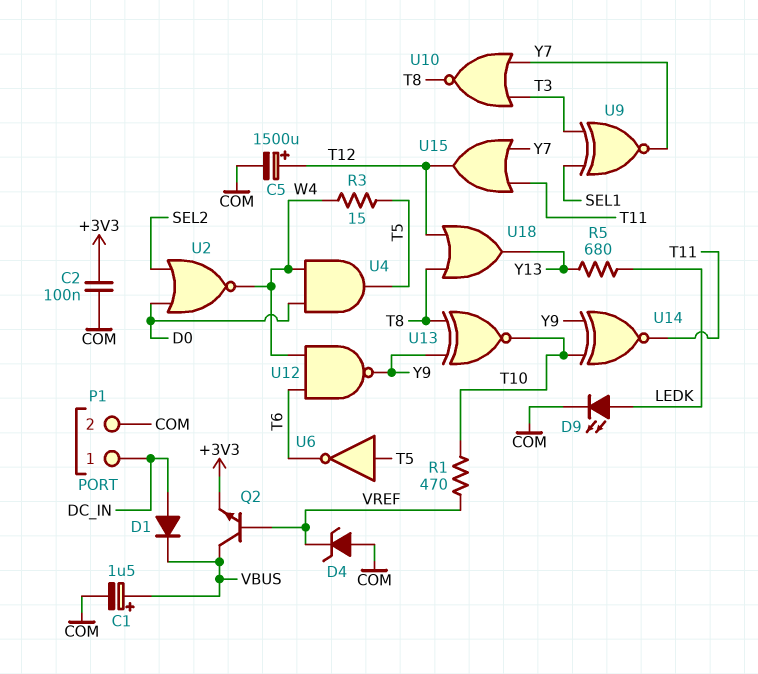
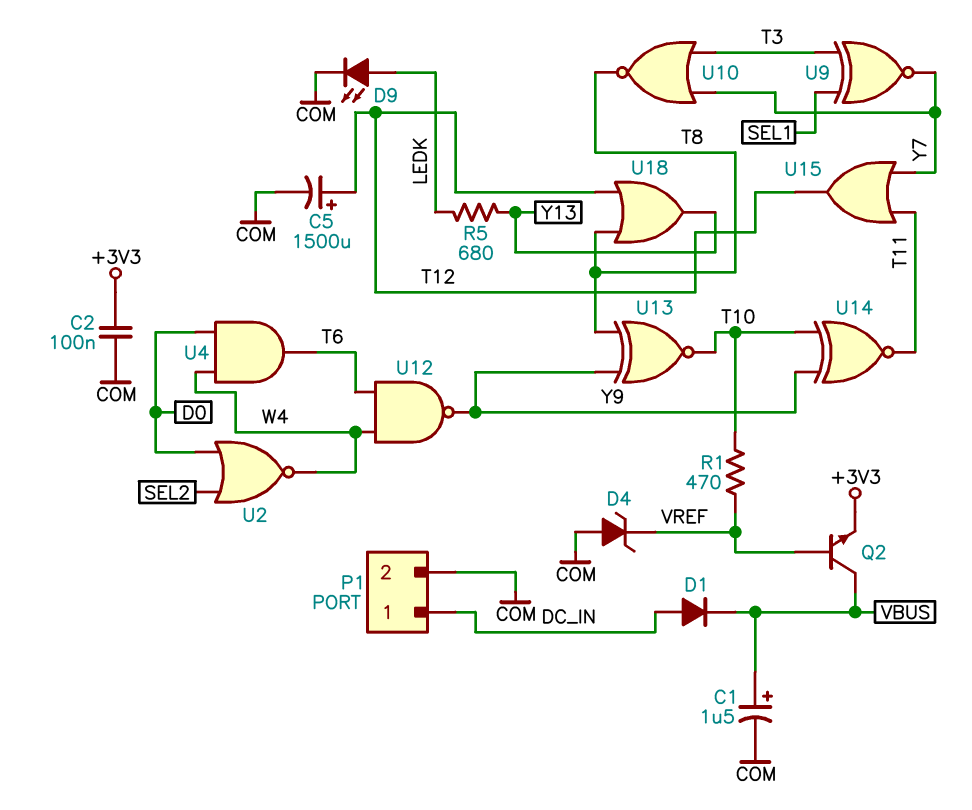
R3: 15 (T5, W4) -> none
U4: AND (in D0, in W4, out T5) -> AND (in D0, in W4, out T6)
U6: NOT (in T5, out T6) -> none

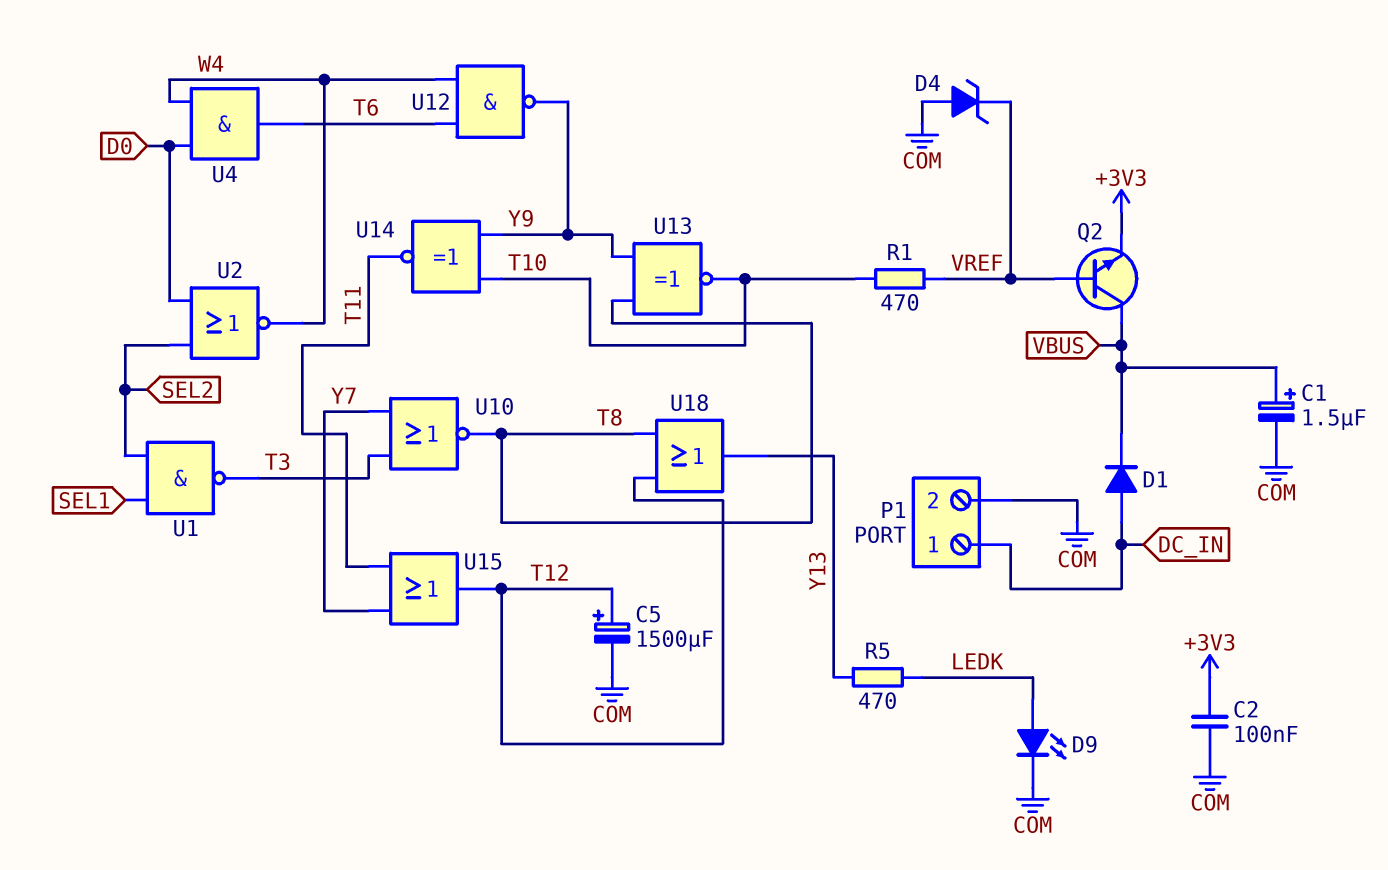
R5: 680 (LEDK, Y13) -> 470 (LEDK, Y13)
U1: none -> NAND (in SEL1, in SEL2, out T3)
U9: XNOR (in SEL1, in T3, out Y7) -> none

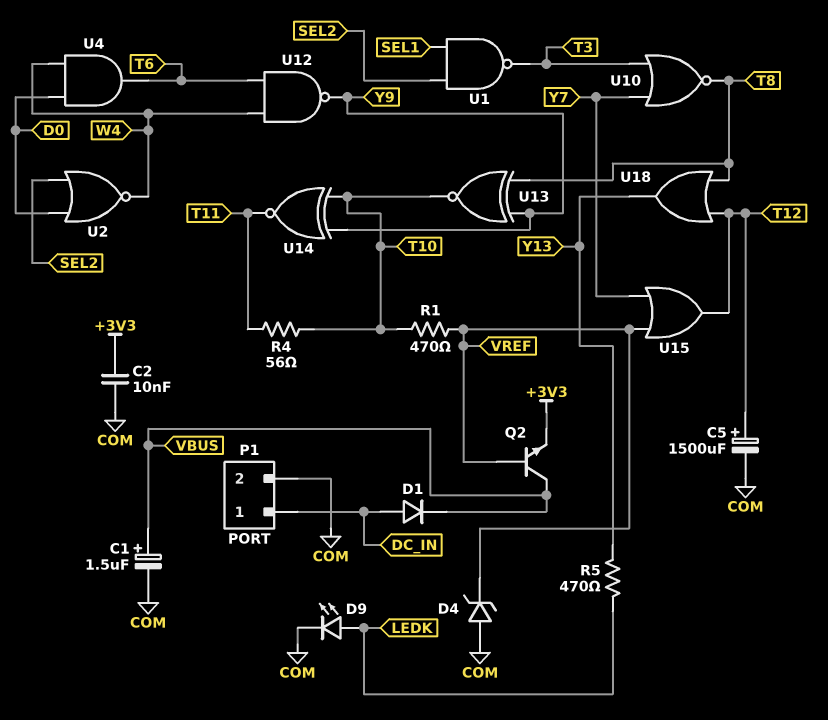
C2: 100nF (+3V3, COM) -> 10nF (+3V3, COM)
R4: none -> 56 (T10, T11)
U15: OR (in T11, in Y7, out T12) -> OR (in VREF, in Y7, out T12)

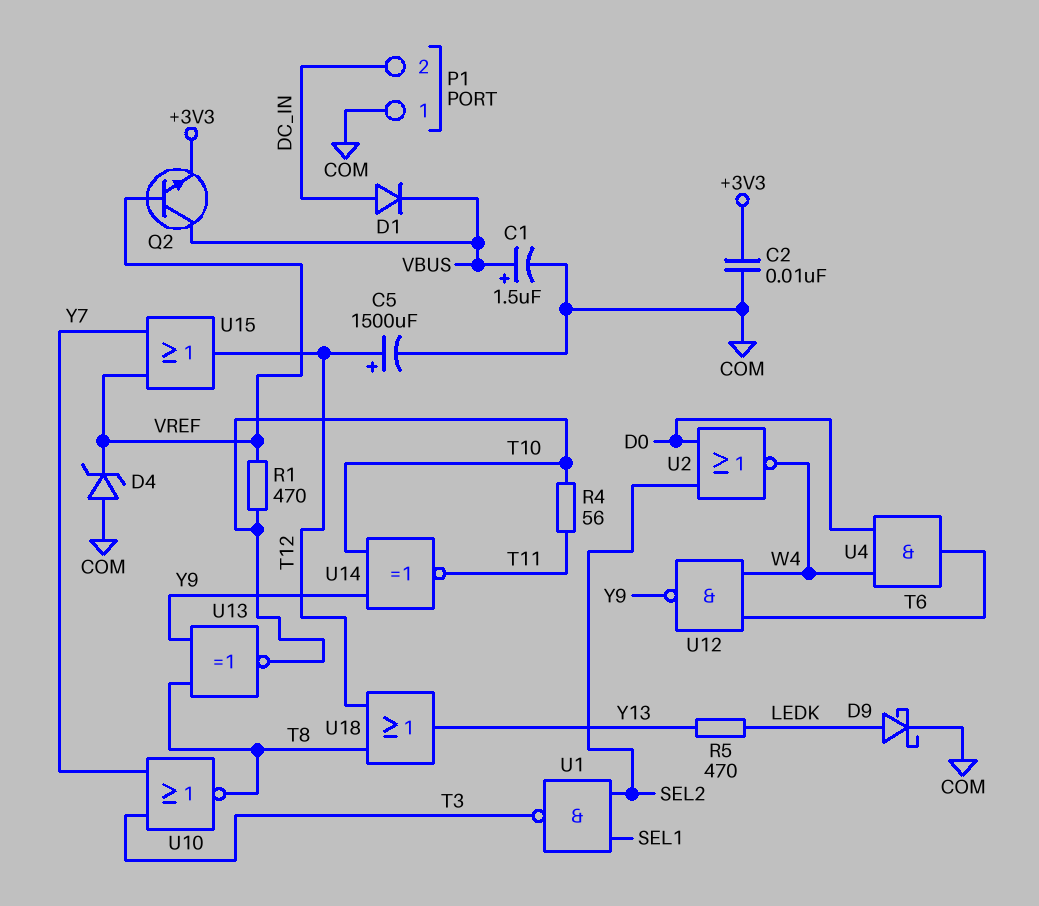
D9: LED (A LEDK, K COM) -> schottky (A LEDK, K COM)
P1 pin 1: DC_IN -> COM
P1 pin 2: COM -> DC_IN

